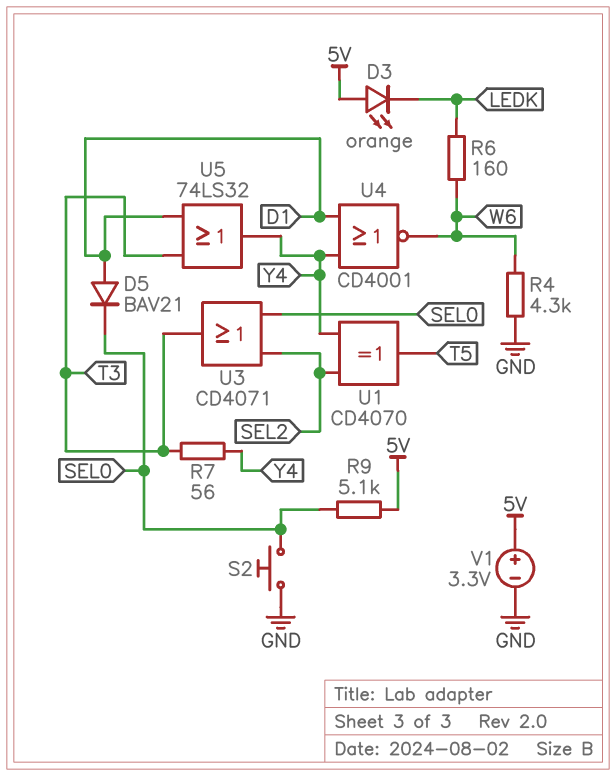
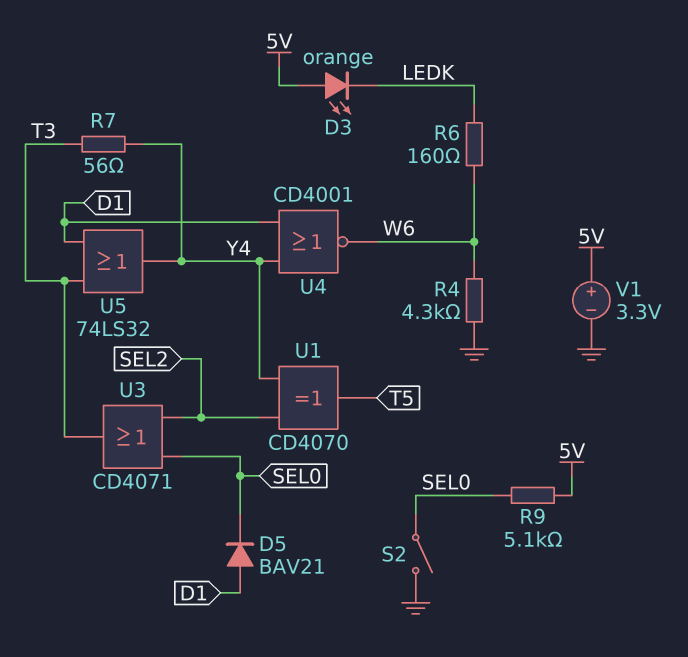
S2: button (GND, SEL0) -> switch (GND, SEL0)

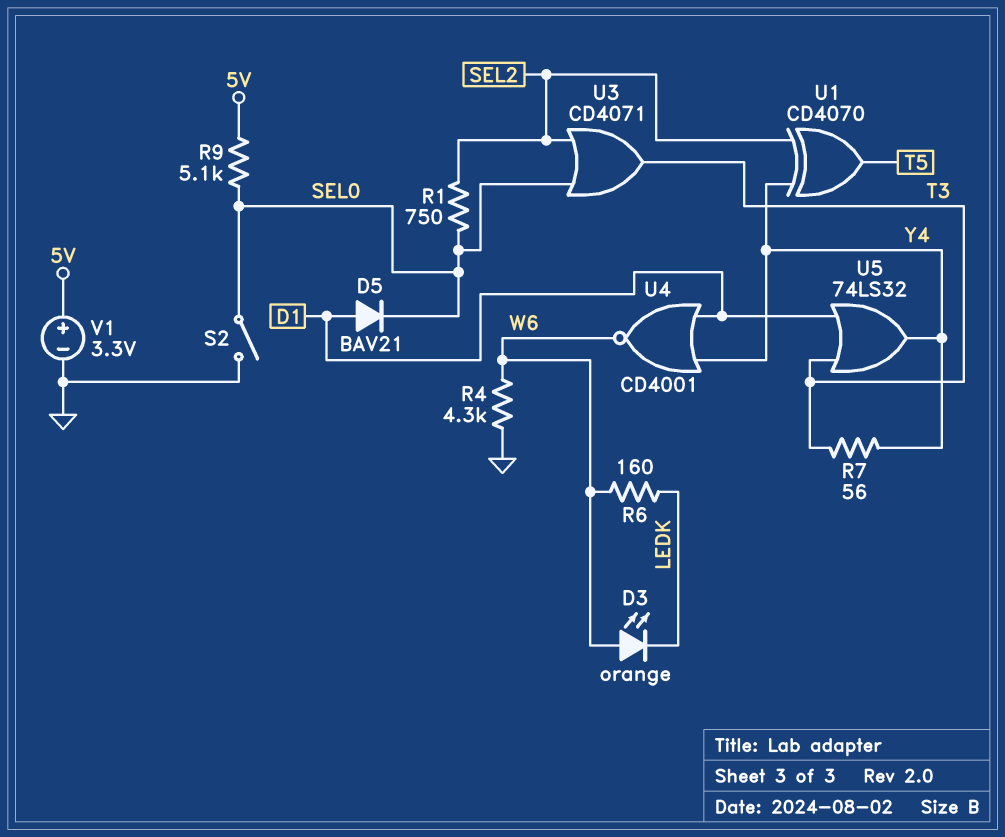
D3: LED orange (A 5V, K LEDK) -> LED orange (A W6, K LEDK)
R1: none -> 750 (SEL0, SEL2)

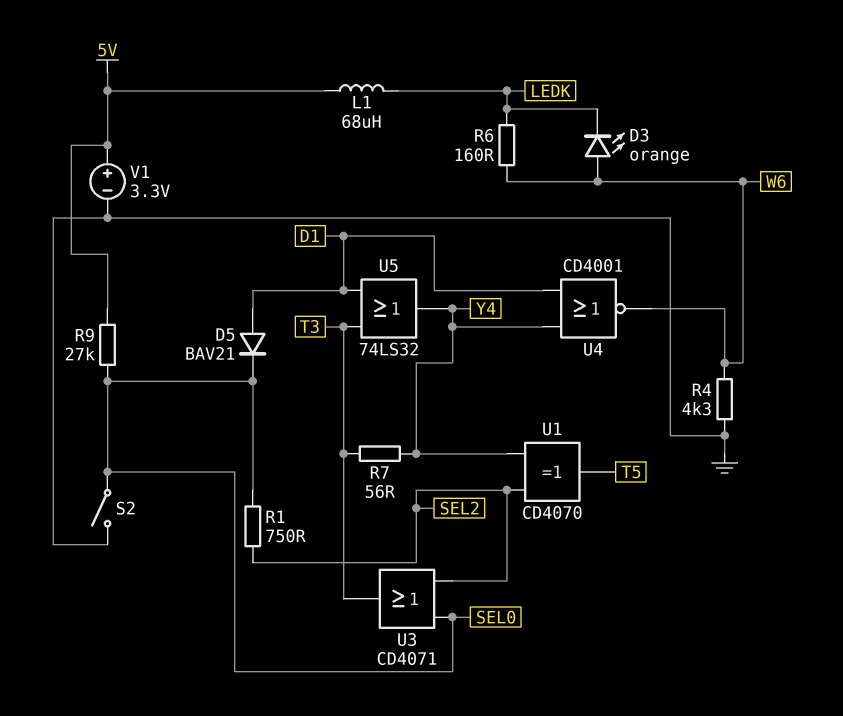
L1: none -> 68uH (5V, LEDK)
R9: 5.1k (5V, SEL0) -> 27k (5V, SEL0)

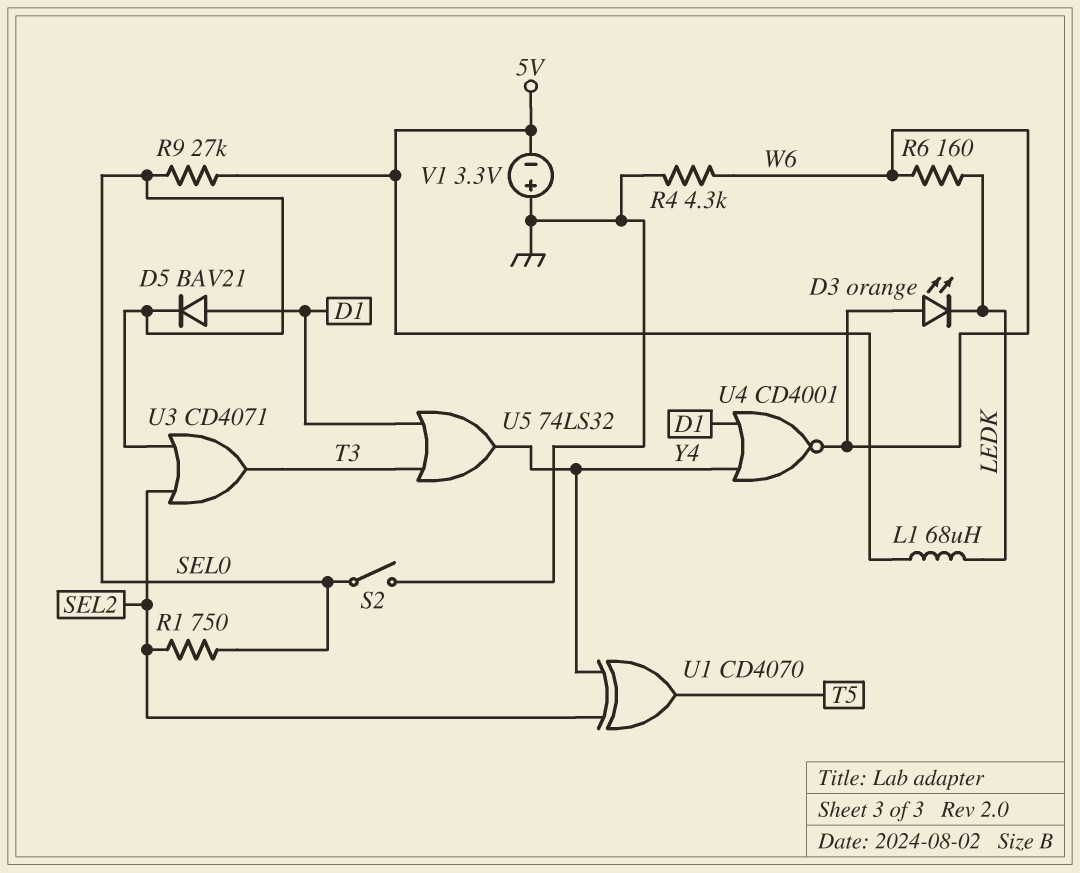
R7: 56 (T3, Y4) -> none
V1: 3.3V (plus 5V, minus GND) -> 3.3V (plus GND, minus 5V)

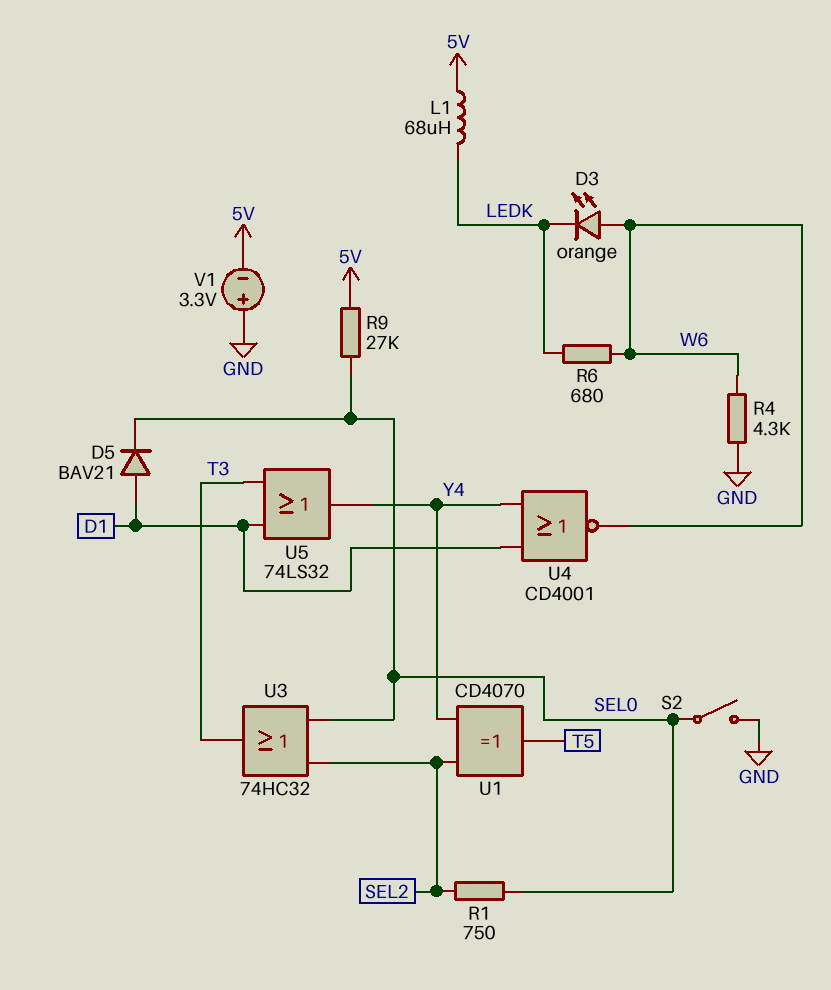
R6: 160 (LEDK, W6) -> 680 (LEDK, W6)
U3: OR CD4071 (in SEL0, in SEL2, out T3) -> OR 74HC32 (in SEL0, in SEL2, out T3)

